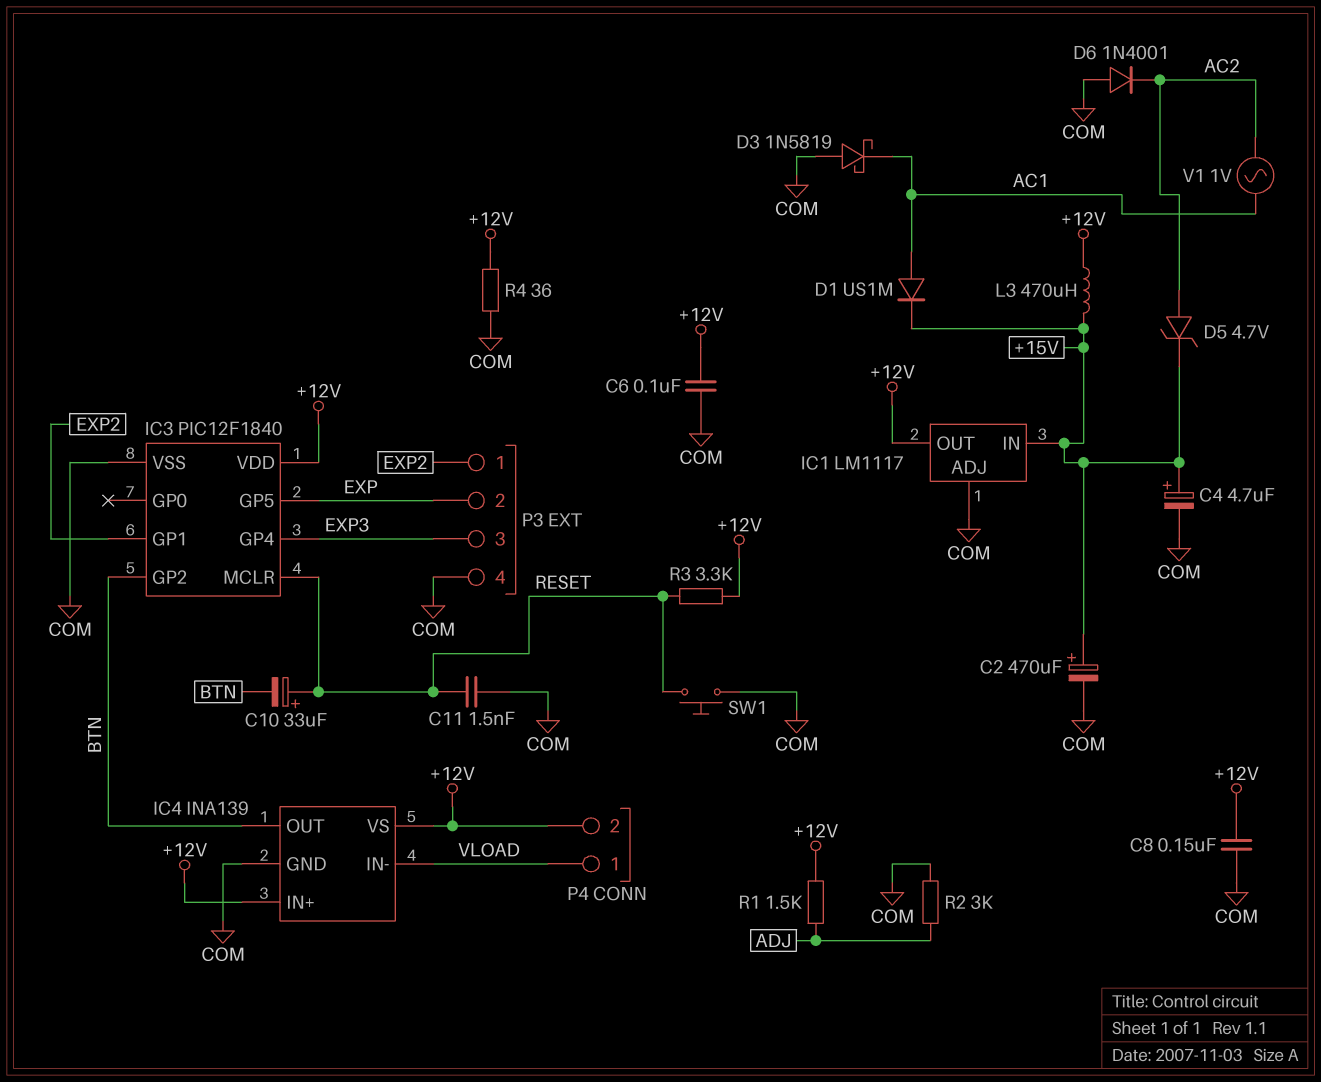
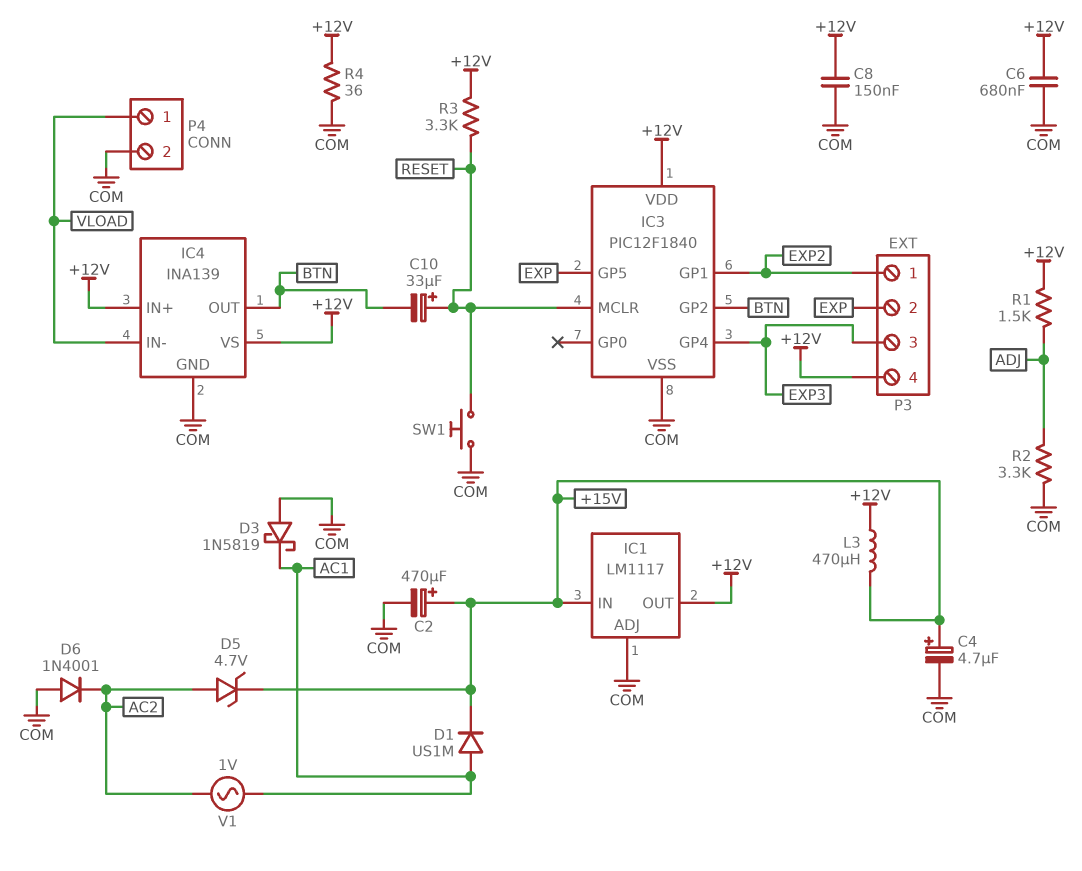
C6: 100nF (+12V, COM) -> 680nF (+12V, COM)
C11: 1.5nF (COM, RESET) -> none
P3 pin 4: COM -> +12V
P4 pin 2: +12V -> COM
R2: 3k (ADJ, COM) -> 3.3k (ADJ, COM)

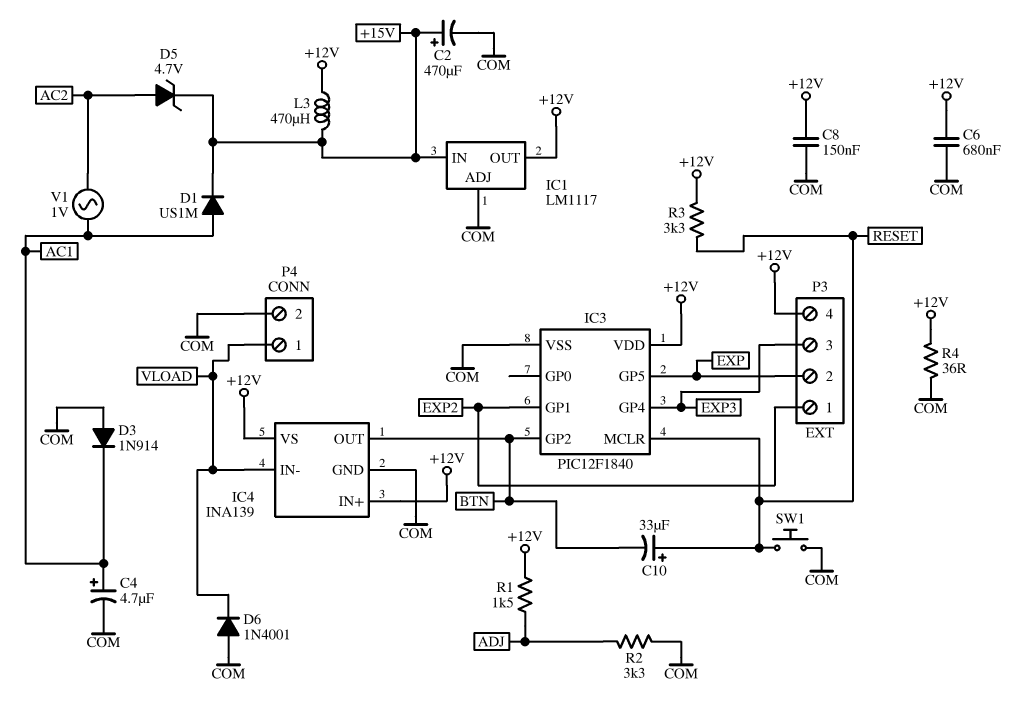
C4: 4.7uF (plus +15V, minus COM) -> 4.7uF (plus AC1, minus COM)
D3: schottky 1N5819 (A COM, K AC1) -> diode 1N914 (A COM, K AC1)
D6: diode 1N4001 (A COM, K AC2) -> diode 1N4001 (A COM, K VLOAD)

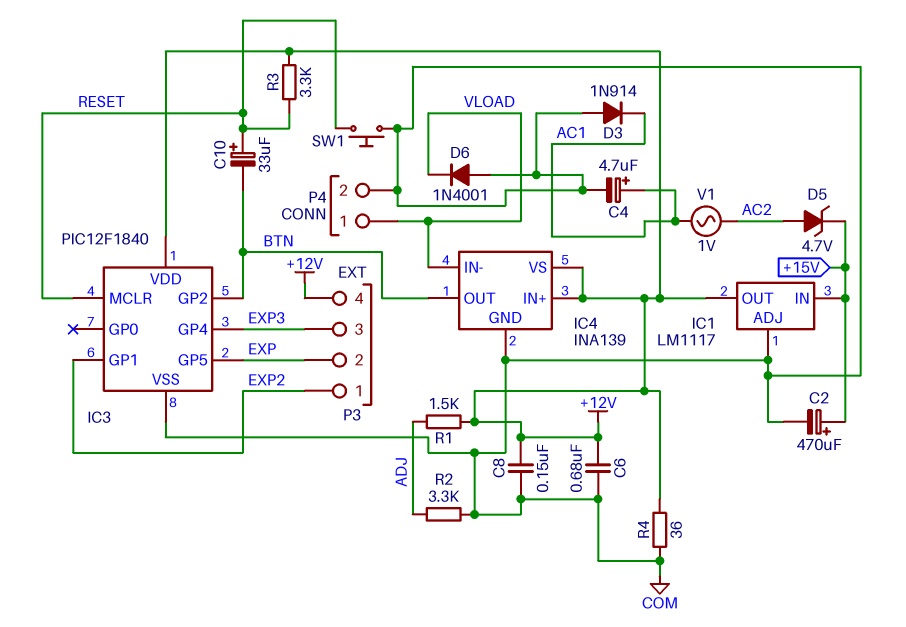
D1: diode US1M (A AC1, K +15V) -> none
L3: 470uH (+12V, +15V) -> none

